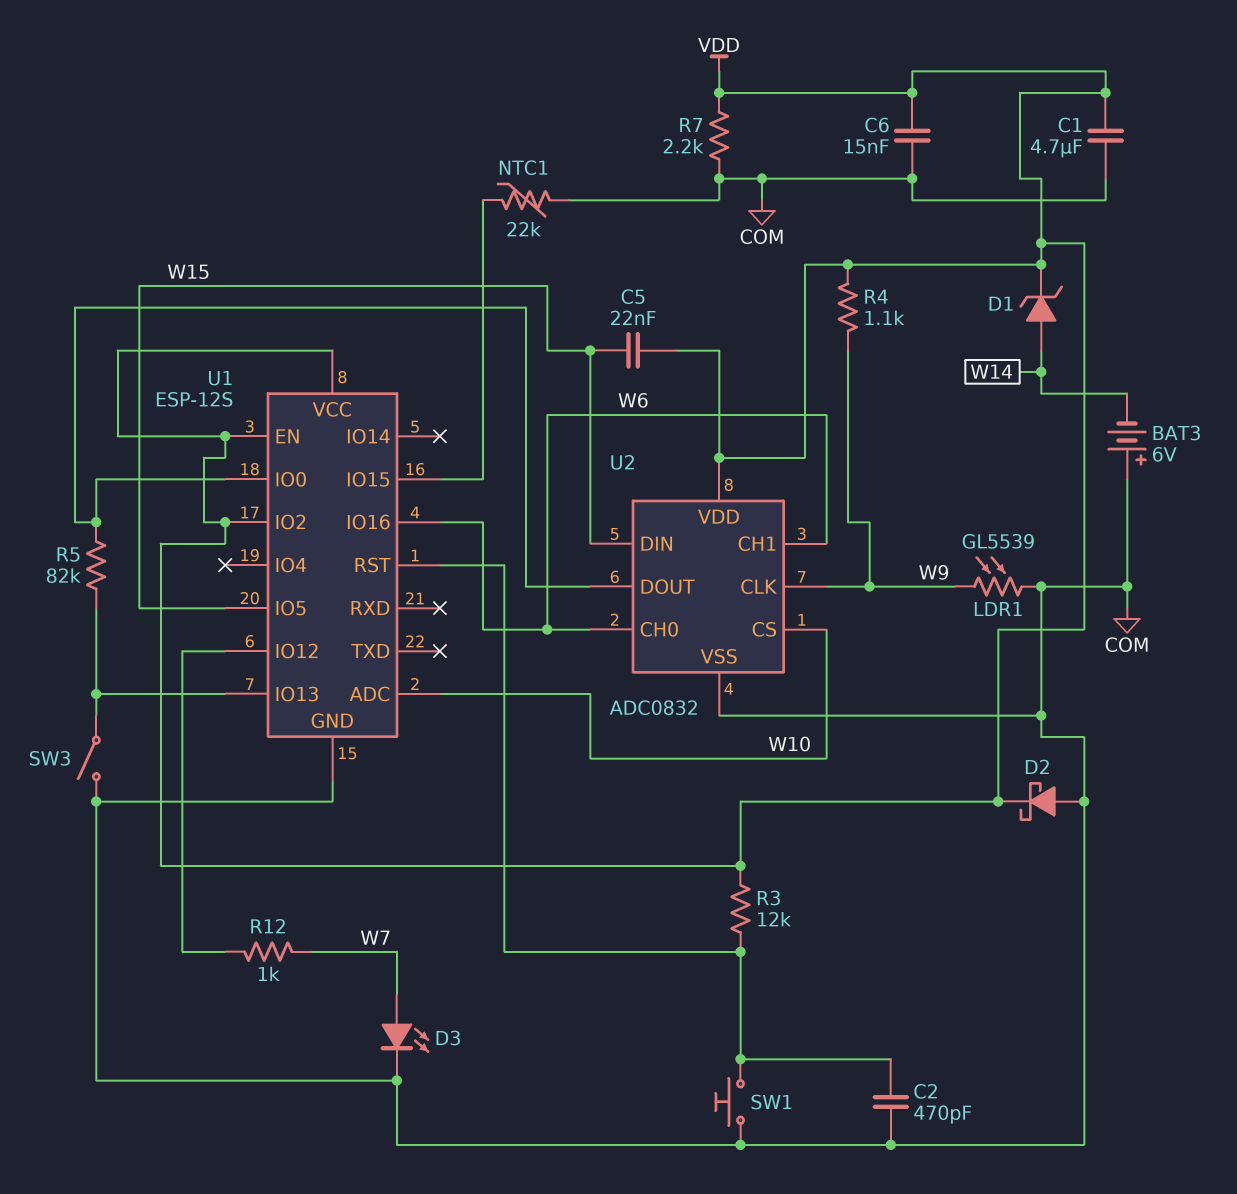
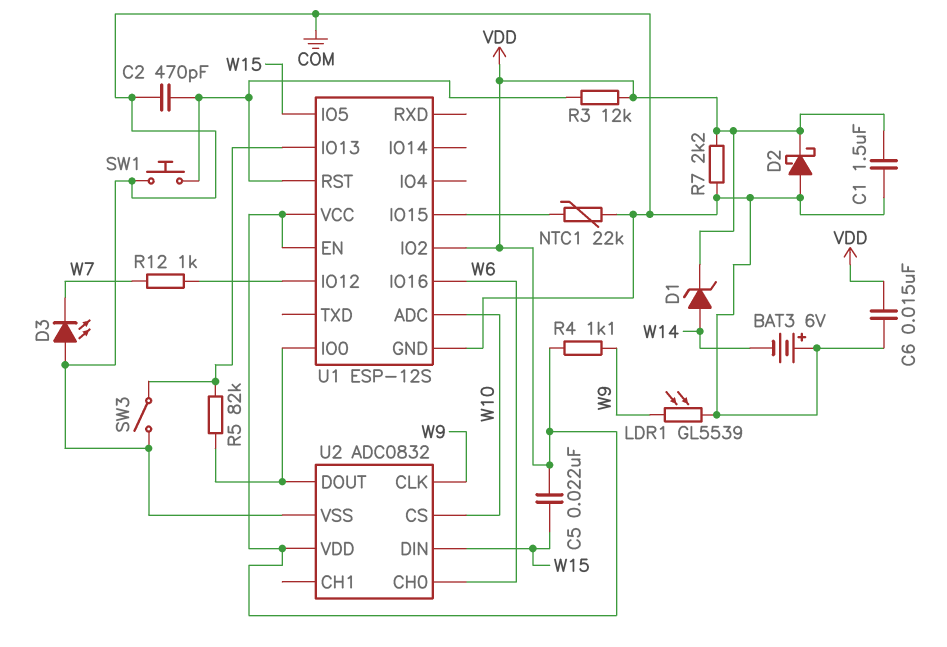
C1: 4.7uF (COM, VDD) -> 1.5uF (COM, VDD)
D3: LED (A W7, K COM) -> LED (A COM, K W7)
U2 pin CH1: W6 -> none

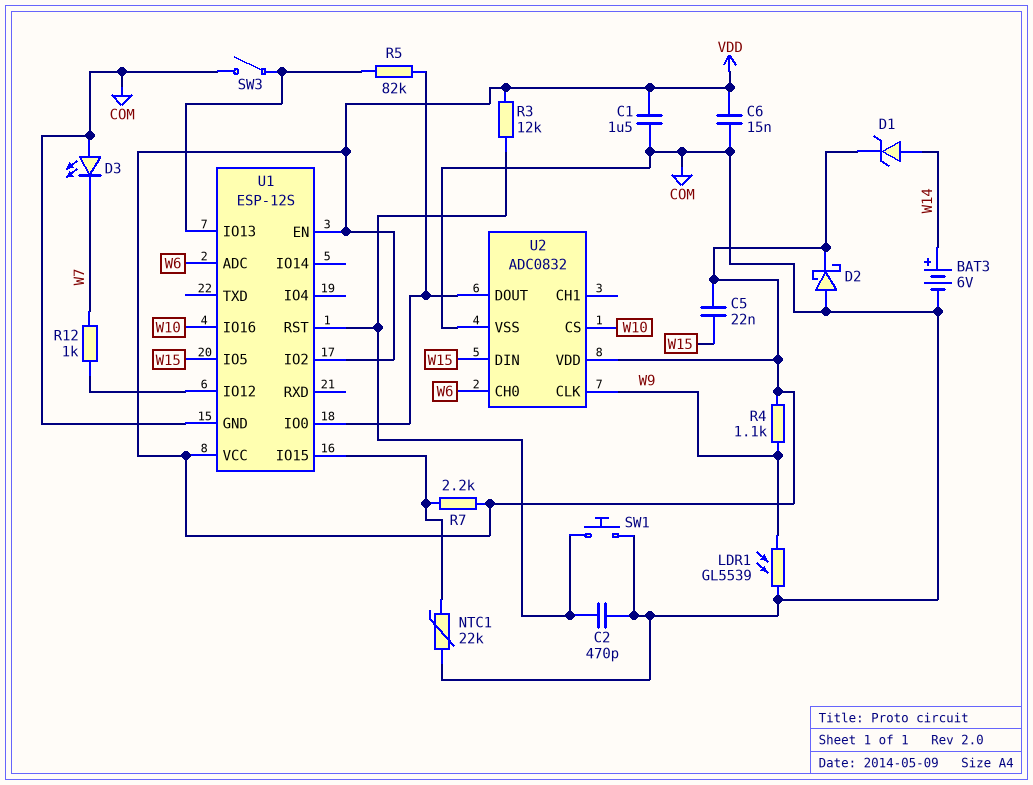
BAT3: 6V (plus COM, minus W14) -> 6V (plus W14, minus COM)
R7: 2.2k (COM, VDD) -> 2.2k (U1/IO15, VDD)
U1 pin ADC: W10 -> W6
U1 pin IO16: W6 -> W10

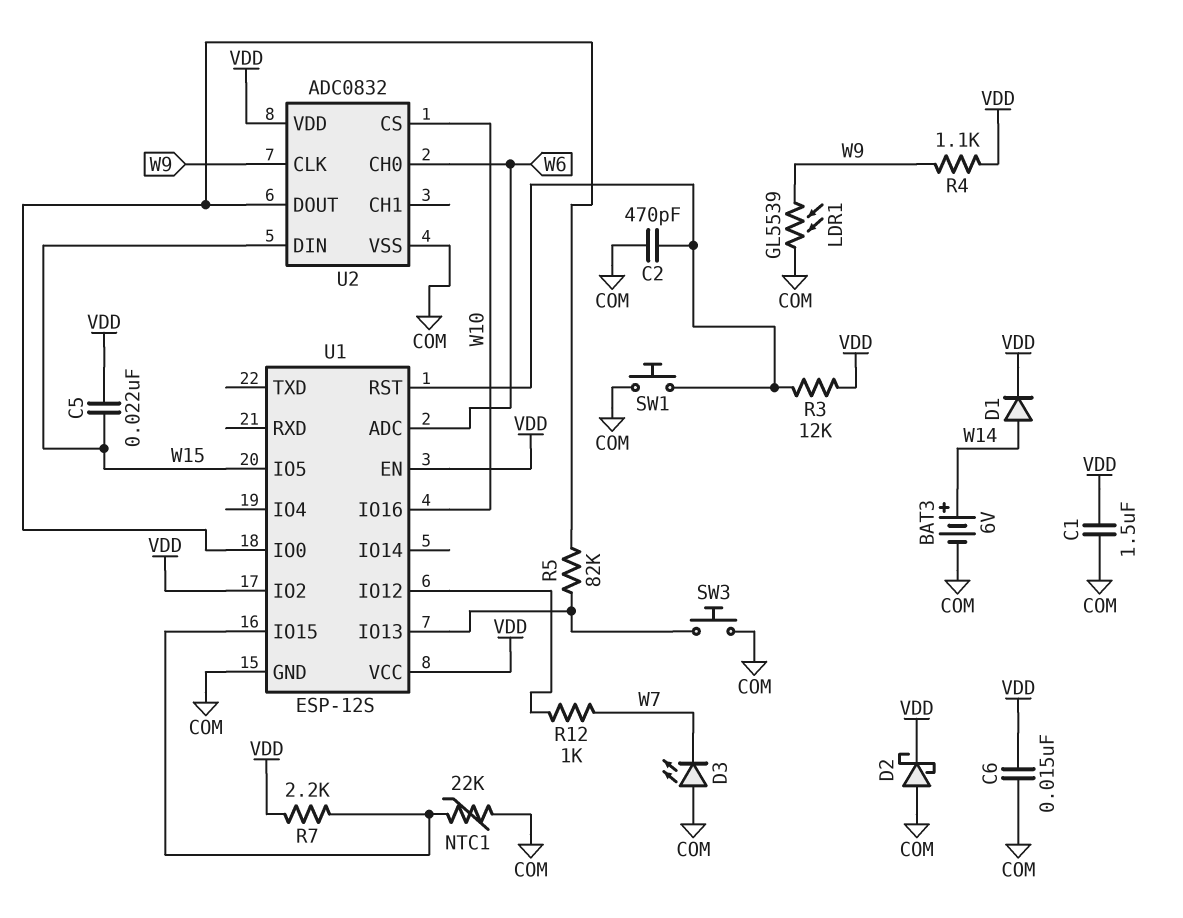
D1: zener (A W14, K VDD) -> diode (A W14, K VDD)
SW3: switch (COM, U1/IO13) -> button (COM, U1/IO13)

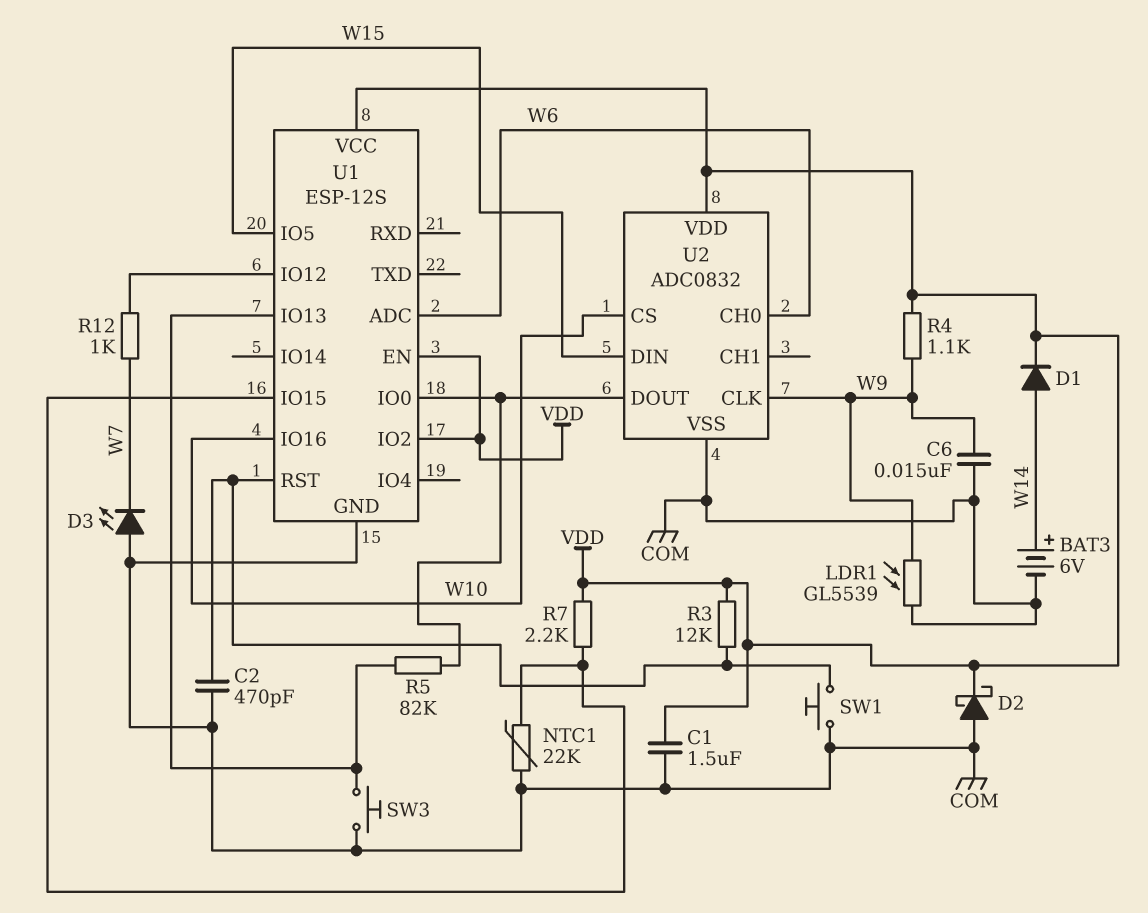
C5: 22nF (VDD, W15) -> none
C6: 15nF (COM, VDD) -> 15nF (COM, W9)

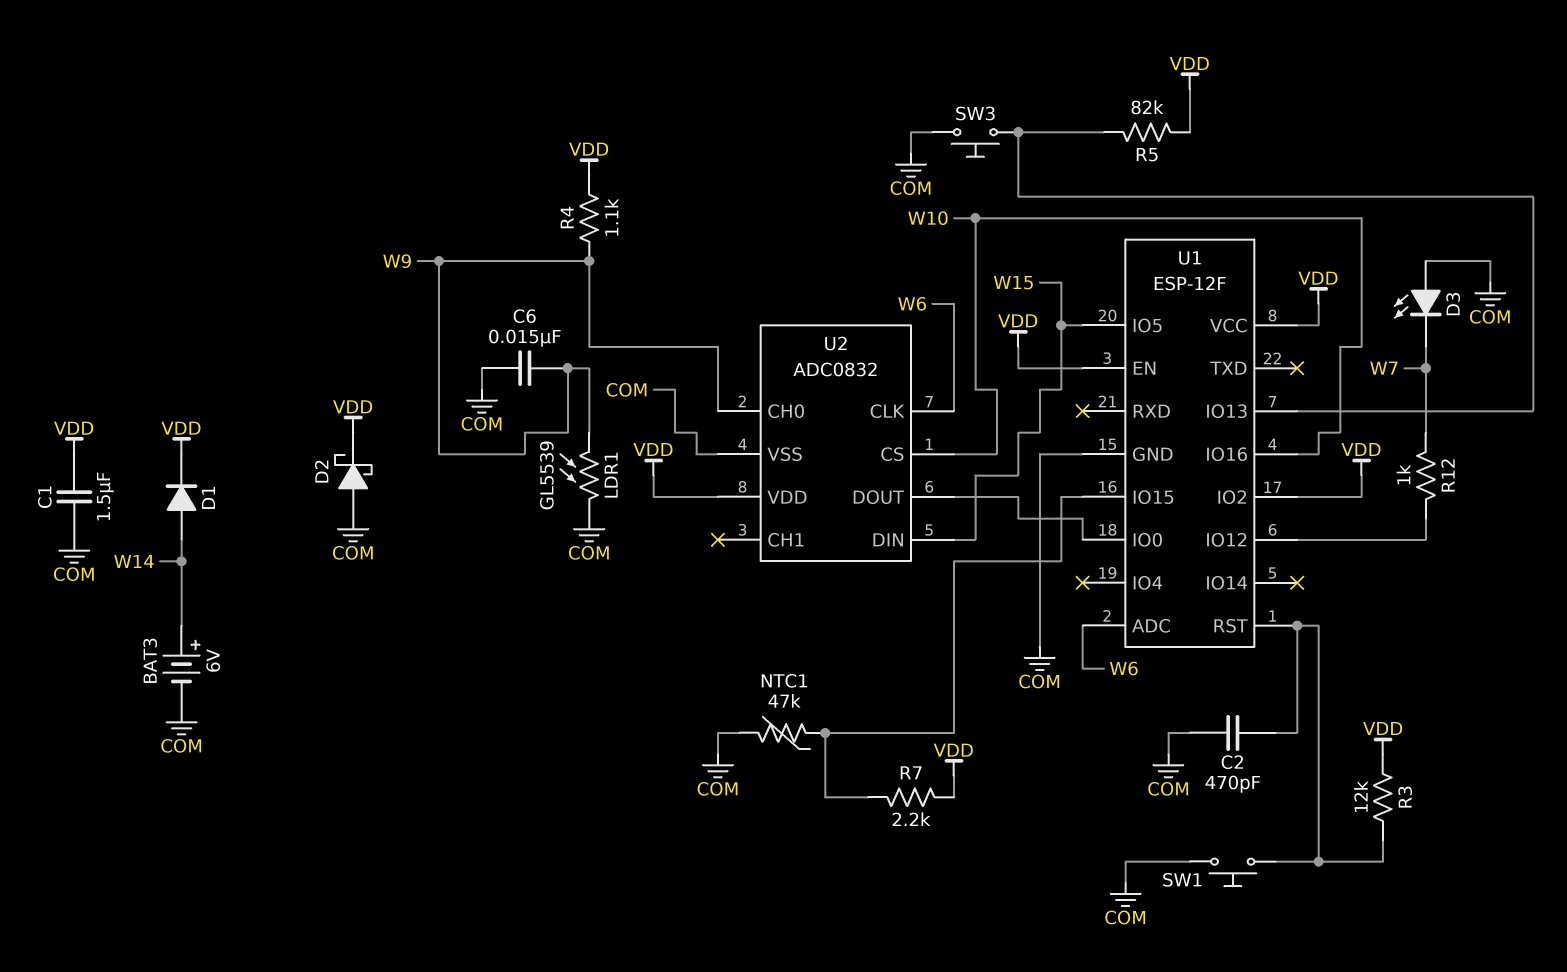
NTC1: 22k (COM, U1/IO15) -> 47k (COM, U1/IO15)
R5: 82k (U1/IO0, U1/IO13) -> 82k (U1/IO13, VDD)
U1: ESP-12S -> ESP-12F
U2 pin CH0: W6 -> W9
U2 pin CLK: W9 -> W6

